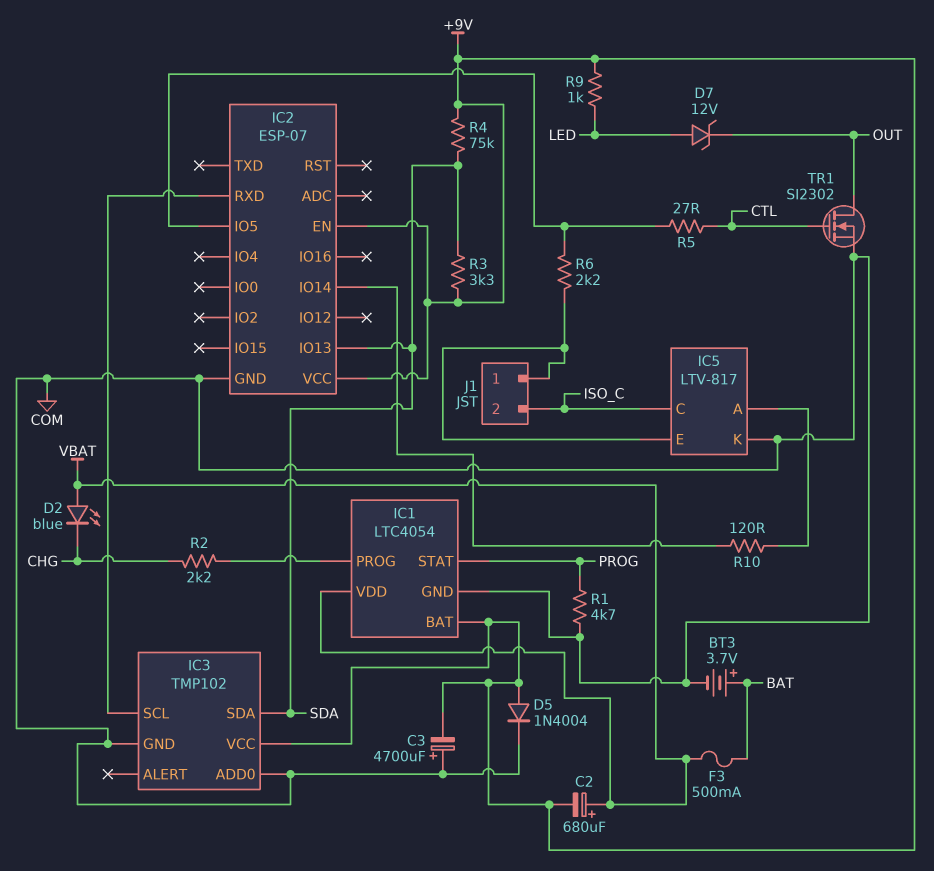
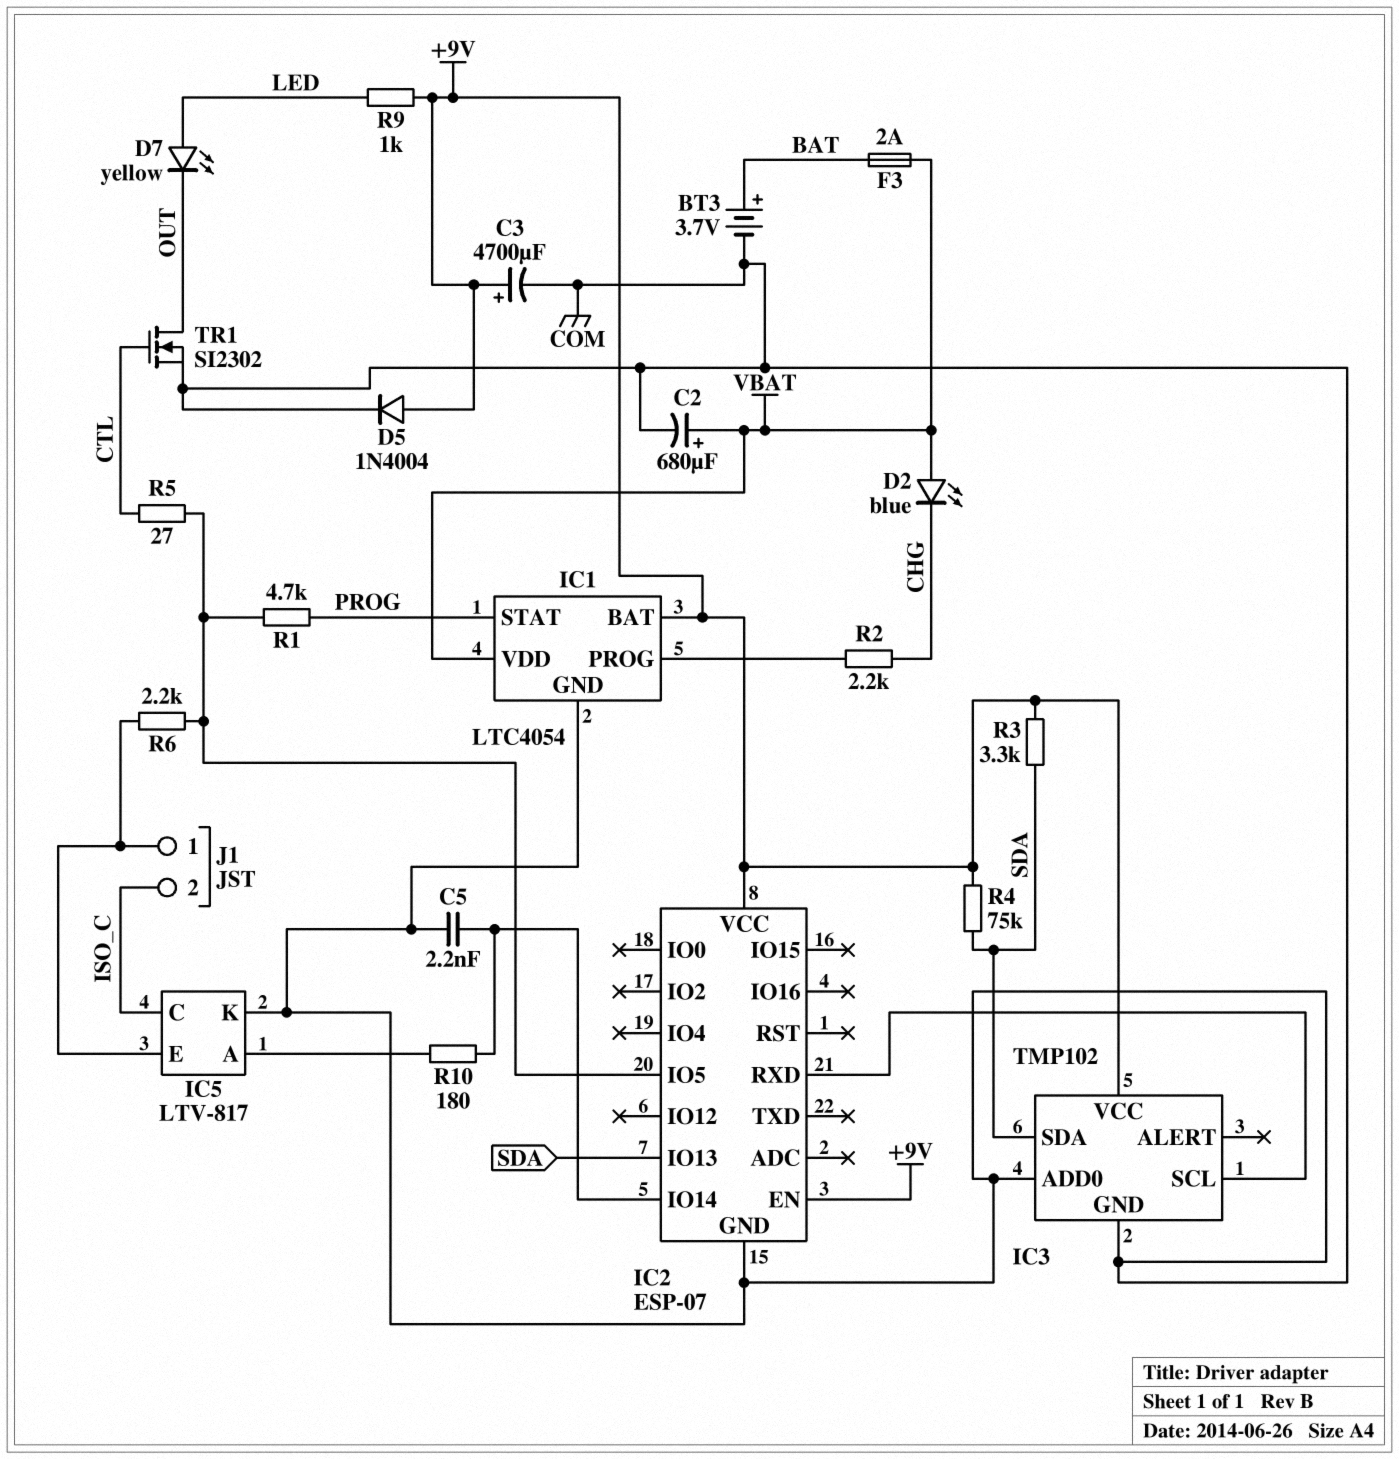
C2: 680uF (plus VBAT, minus +9V) -> 680uF (plus VBAT, minus COM)
C3: 4700uF (plus COM, minus +9V) -> 4700uF (plus +9V, minus COM)
C5: none -> 2.2nF (COM, IC2/IO14)
D7: zener 12V (A LED, K OUT) -> LED yellow (A LED, K OUT)
F3: 500mA (BAT, VBAT) -> 2A (BAT, VBAT)
R1: 4.7k (COM, PROG) -> 4.7k (IC2/IO5, PROG)
R10: 120 (IC2/IO14, IC5/A) -> 180 (IC2/IO14, IC5/A)

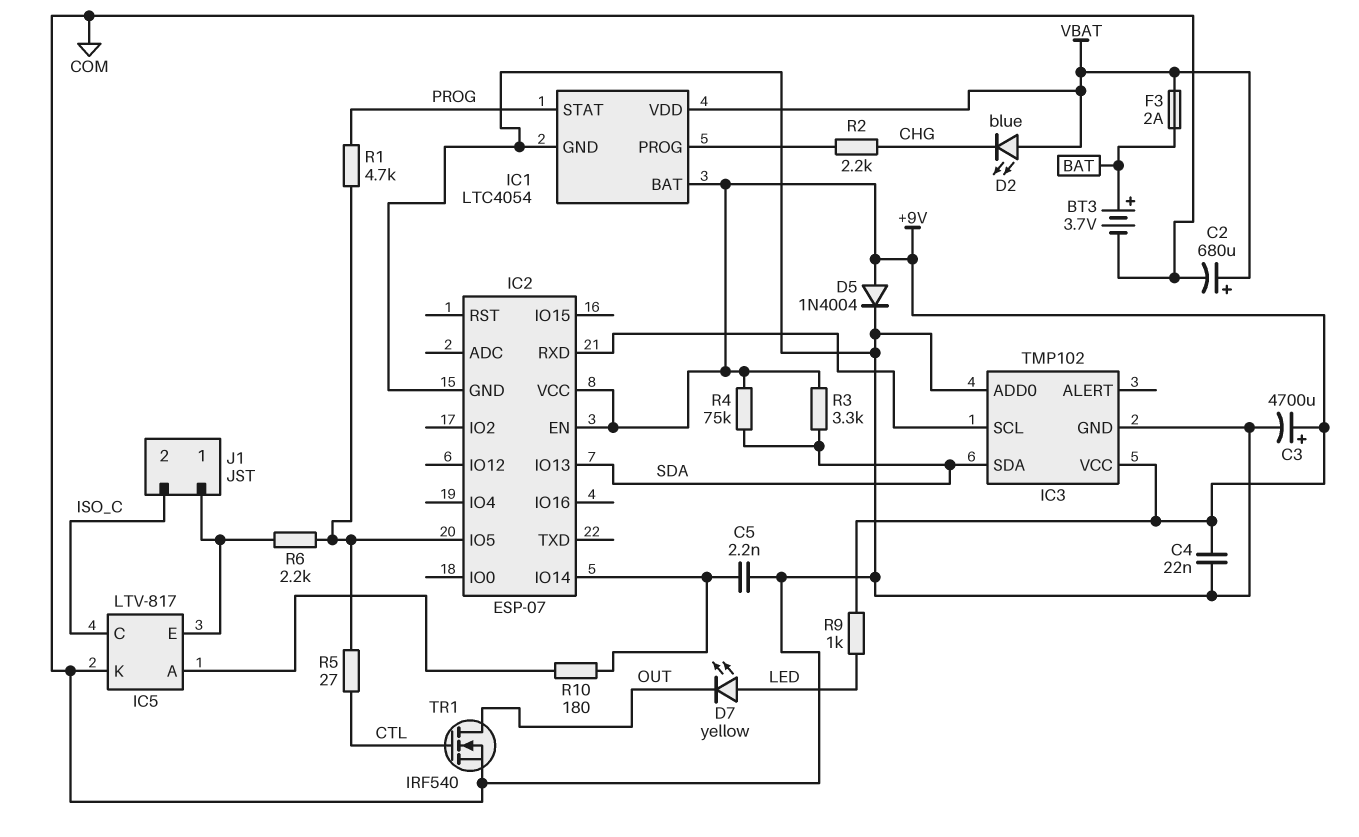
C4: none -> 22nF (+9V, COM)
TR1: NMOS SI2302 (G CTL, D OUT, S COM) -> NMOS IRF540 (G CTL, D OUT, S COM)

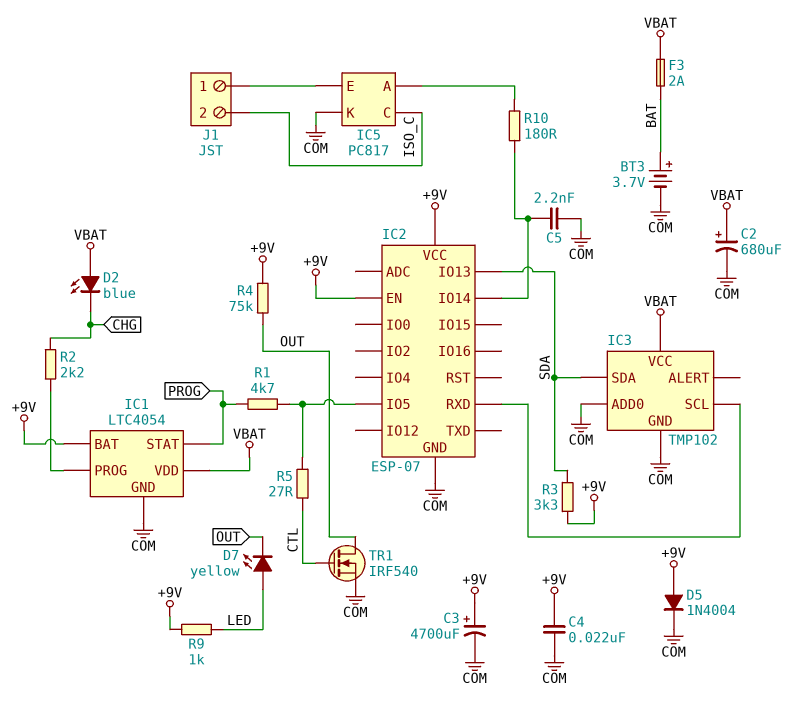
IC3 pin VCC: +9V -> VBAT
IC5: LTV-817 -> PC817
R4: 75k (+9V, SDA) -> 75k (+9V, OUT)
R6: 2.2k (IC2/IO5, IC5/E) -> none

